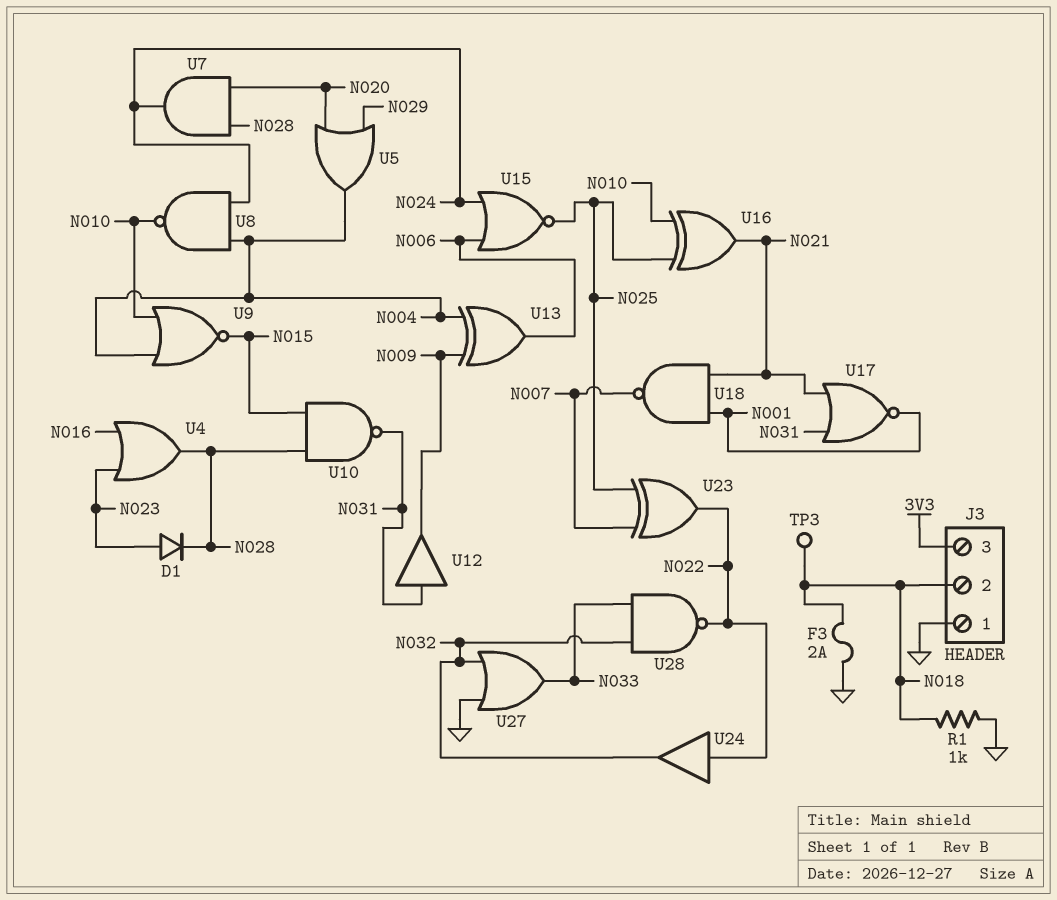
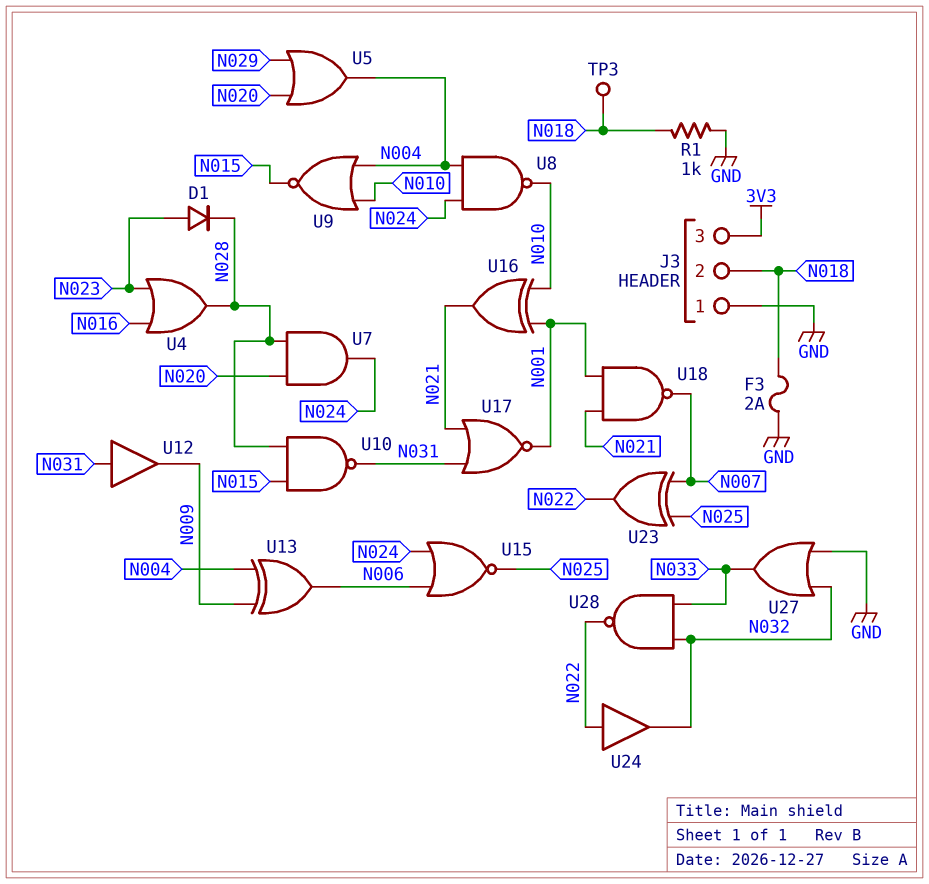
U16: XOR (in N010, in N025, out N021) -> XOR (in N001, in N010, out N021)

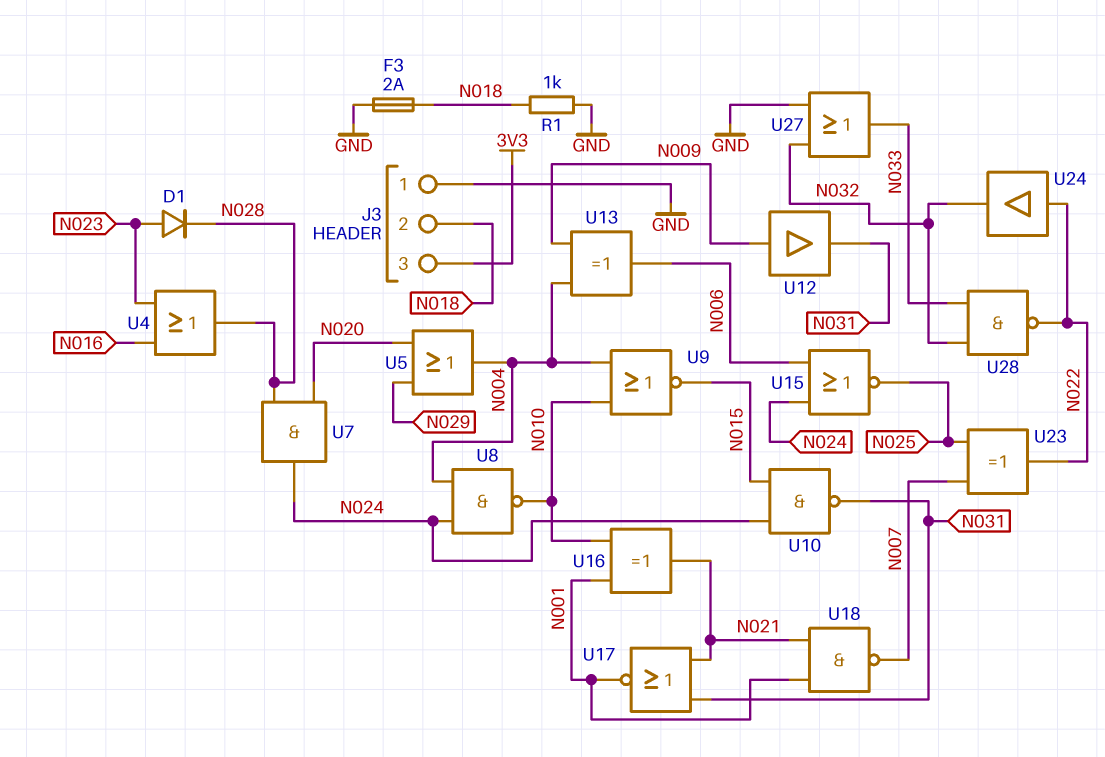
TP3: test point (N018) -> none
U10: NAND (in N015, in N028, out N031) -> NAND (in N015, in N024, out N031)
U12: buffer (in N031, out N009) -> buffer (in N009, out N031)

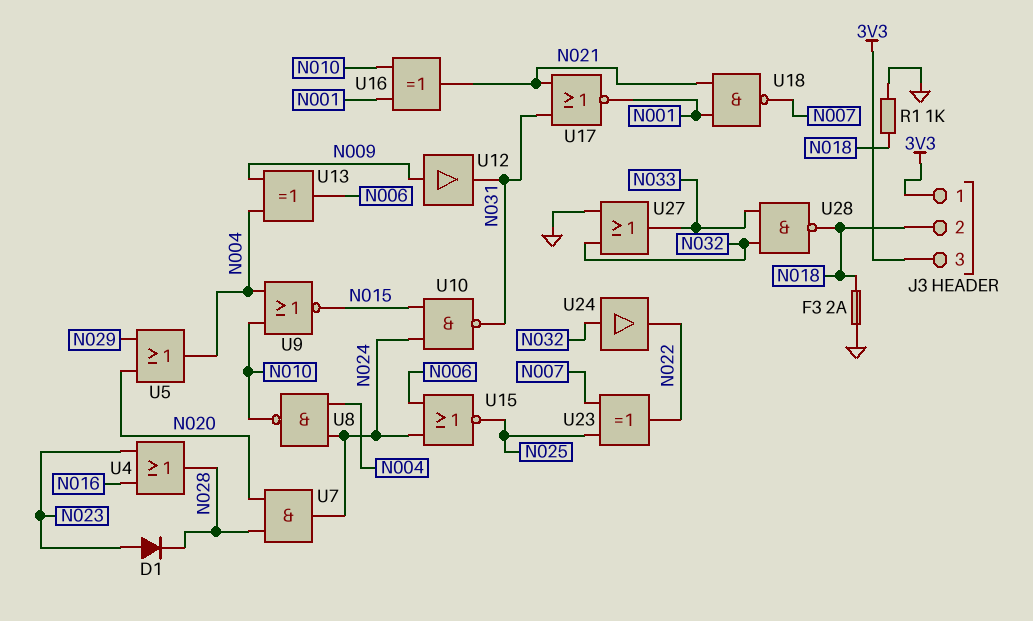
J3 pin 1: GND -> 3V3
U24: buffer (in N022, out N032) -> buffer (in N032, out N022)
U28: NAND (in N032, in N033, out N022) -> NAND (in N032, in N033, out N018)

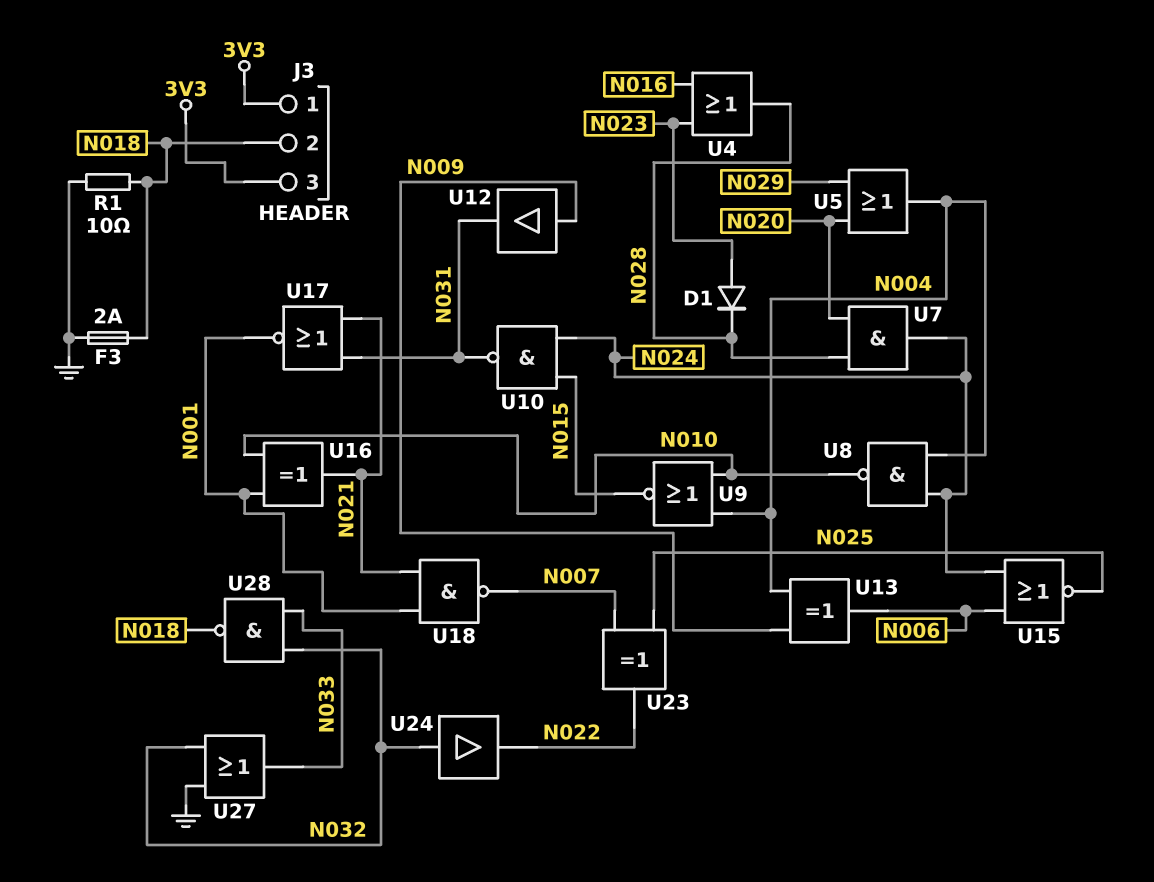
R1: 1k (GND, N018) -> 10 (GND, N018)

